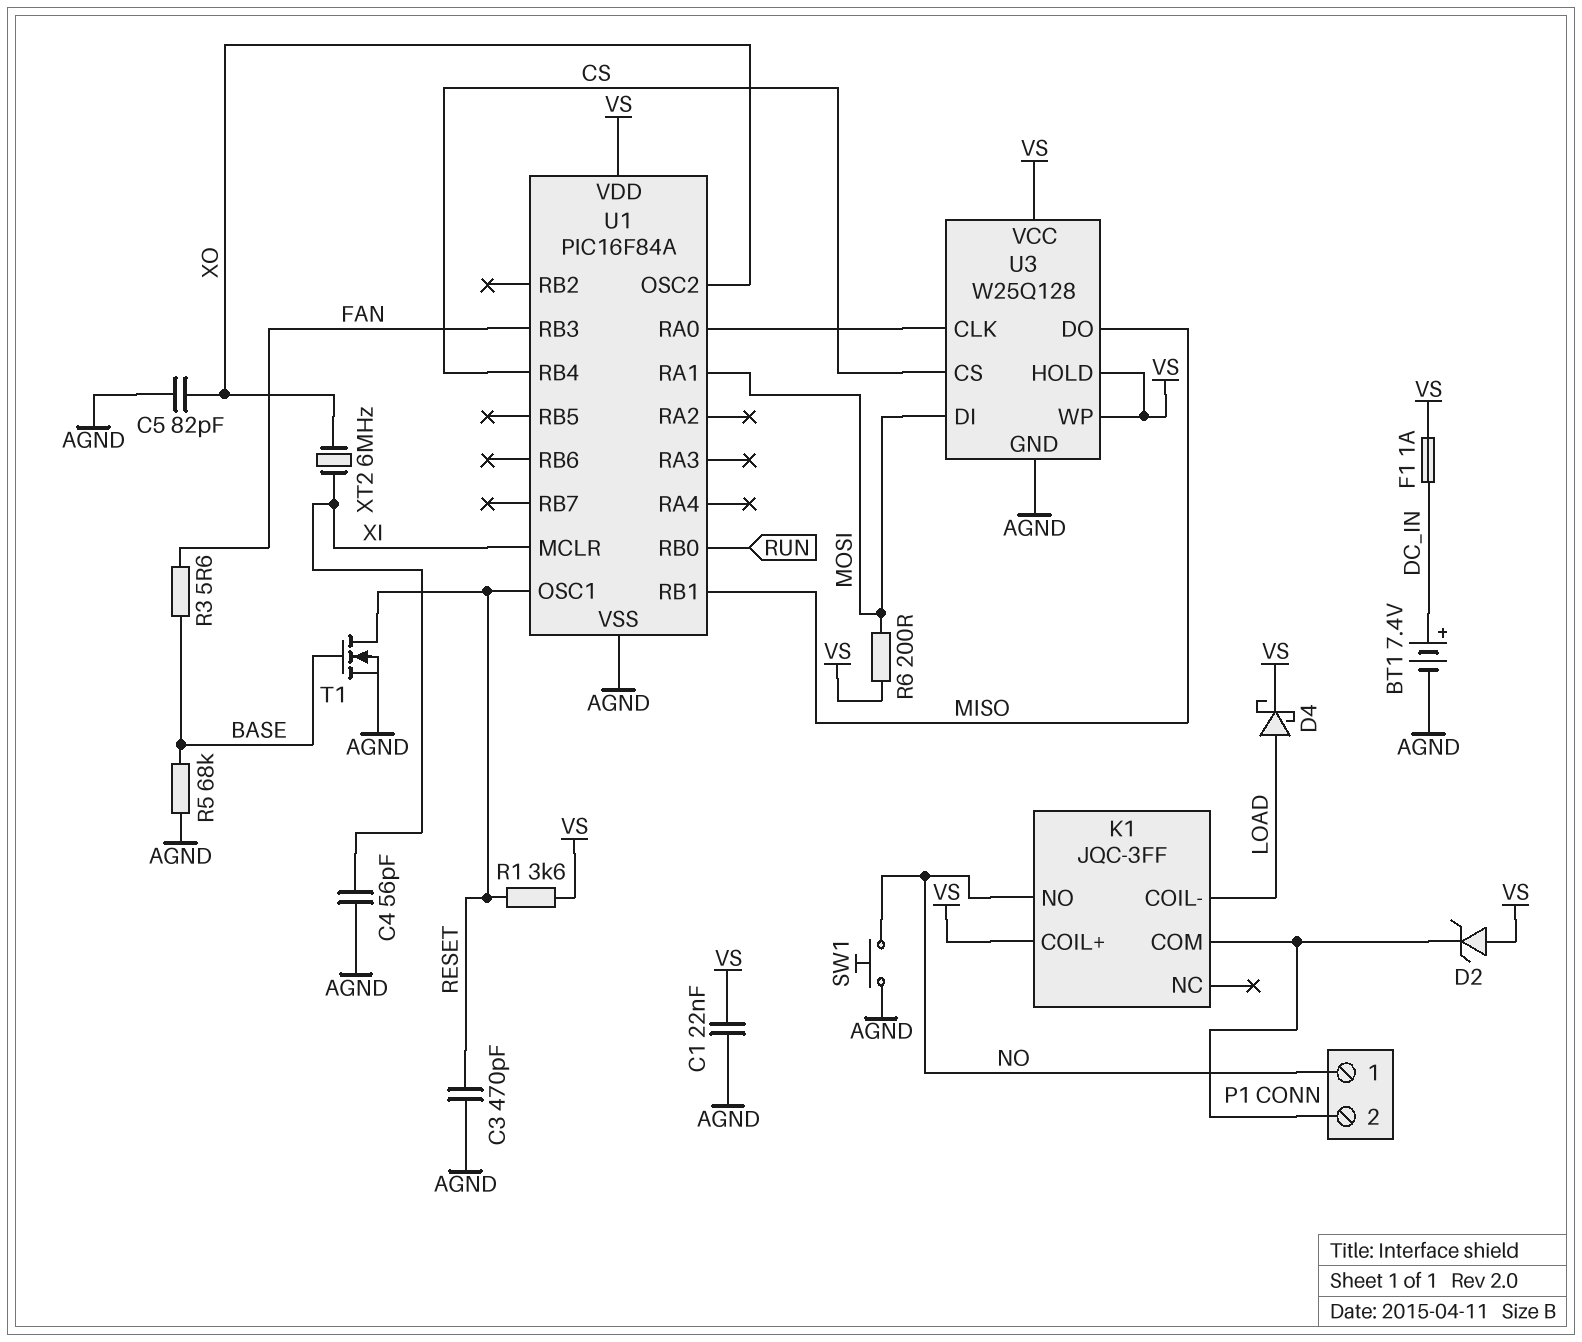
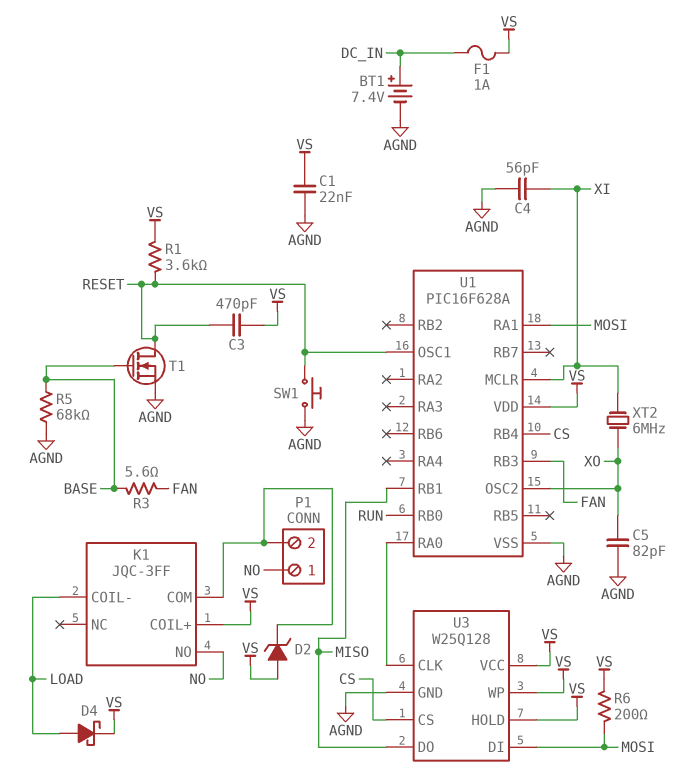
C3: 470pF (AGND, RESET) -> 470pF (RESET, VS)
SW1: button (AGND, NO) -> button (AGND, RESET)
U1: PIC16F84A -> PIC16F628A

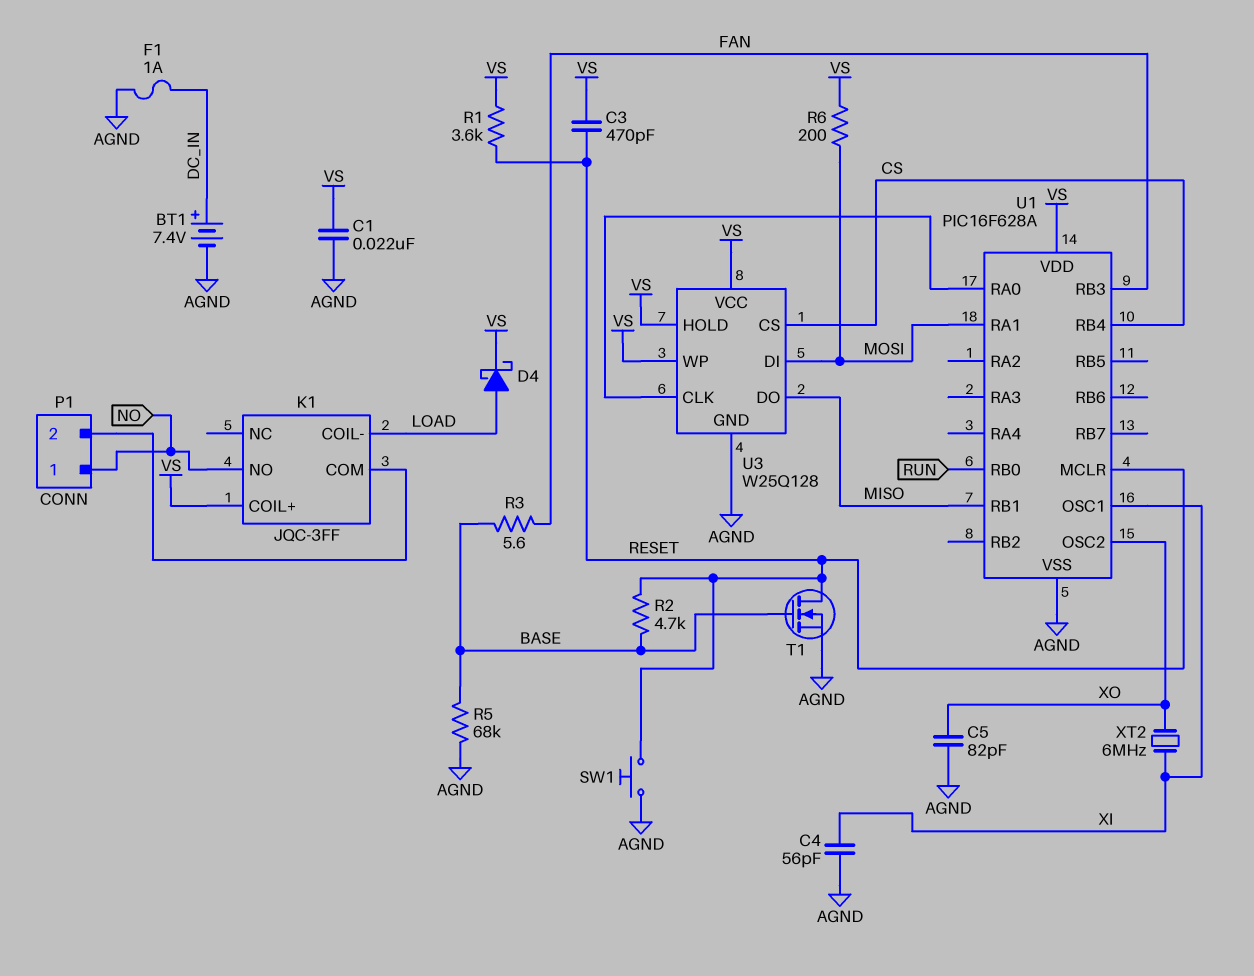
D2: zener (A VS, K K1/COM) -> none
F1: 1A (DC_IN, VS) -> 1A (AGND, DC_IN)
R2: none -> 4.7k (BASE, RESET)
U1 pin MCLR: XI -> RESET
U1 pin OSC1: RESET -> XI

